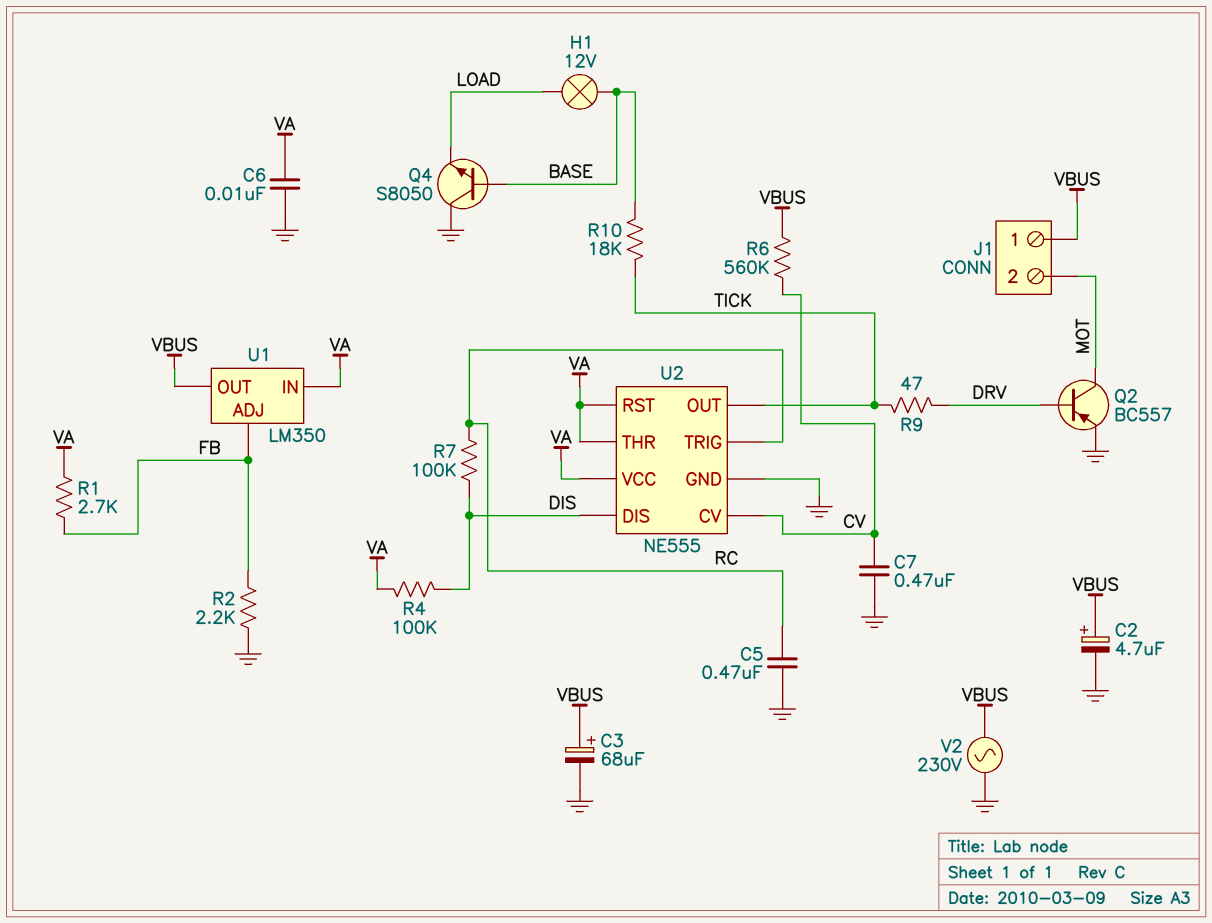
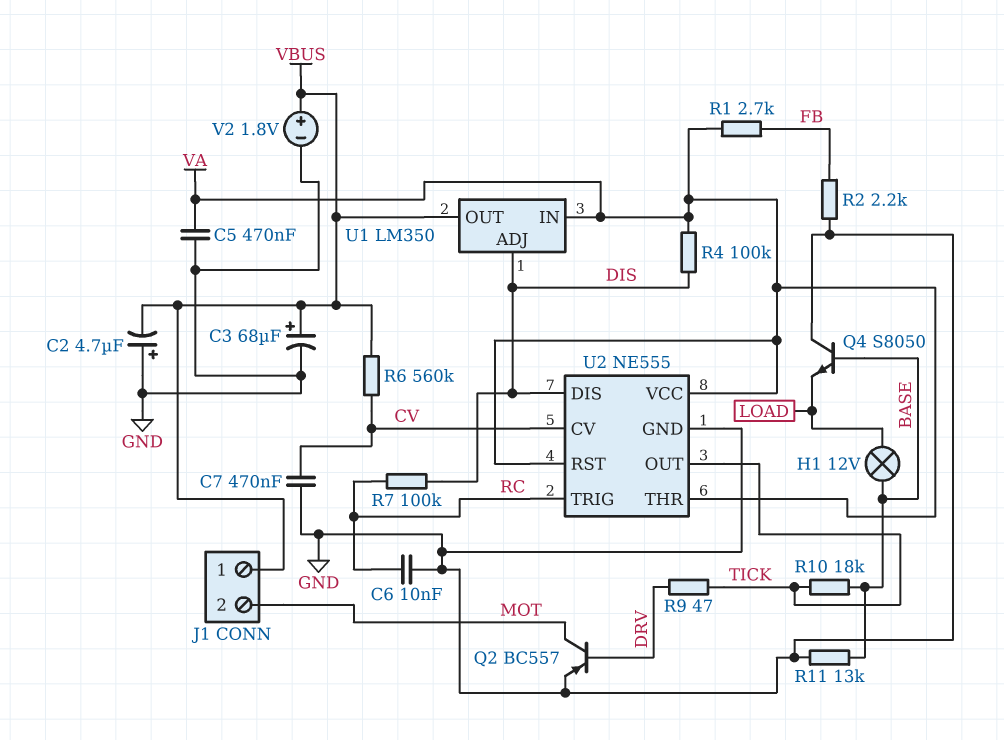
C2: 4.7uF (plus VBUS, minus GND) -> 4.7uF (plus GND, minus VBUS)
C5: 470nF (GND, RC) -> 470nF (GND, VA)
C6: 10nF (GND, VA) -> 10nF (GND, RC)
R11: none -> 13k (BASE, GND)
U1 pin ADJ: FB -> DIS
V2: AC 230V (GND, VBUS) -> 1.8V (plus VBUS, minus GND)

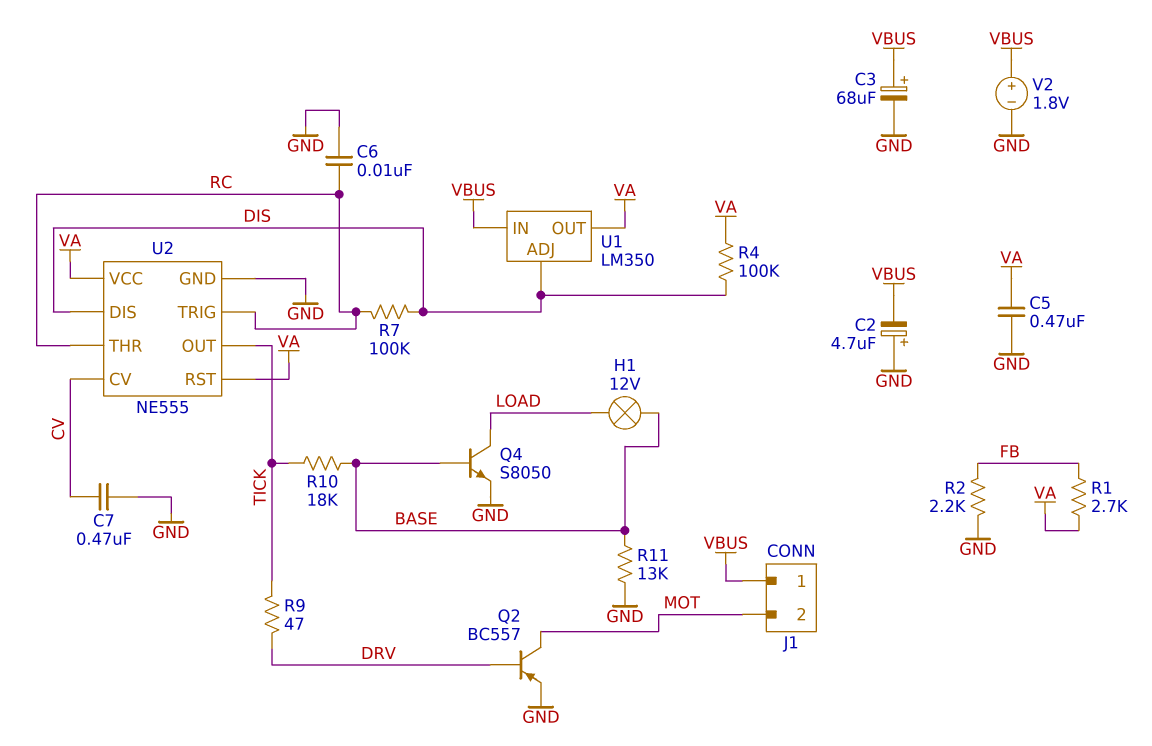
Q4: NPN S8050 (B BASE, C GND, E LOAD) -> NPN S8050 (B BASE, C LOAD, E GND)
R6: 560k (CV, VBUS) -> none
U1 pin IN: VA -> VBUS
U1 pin OUT: VBUS -> VA
U2 pin THR: VA -> RC

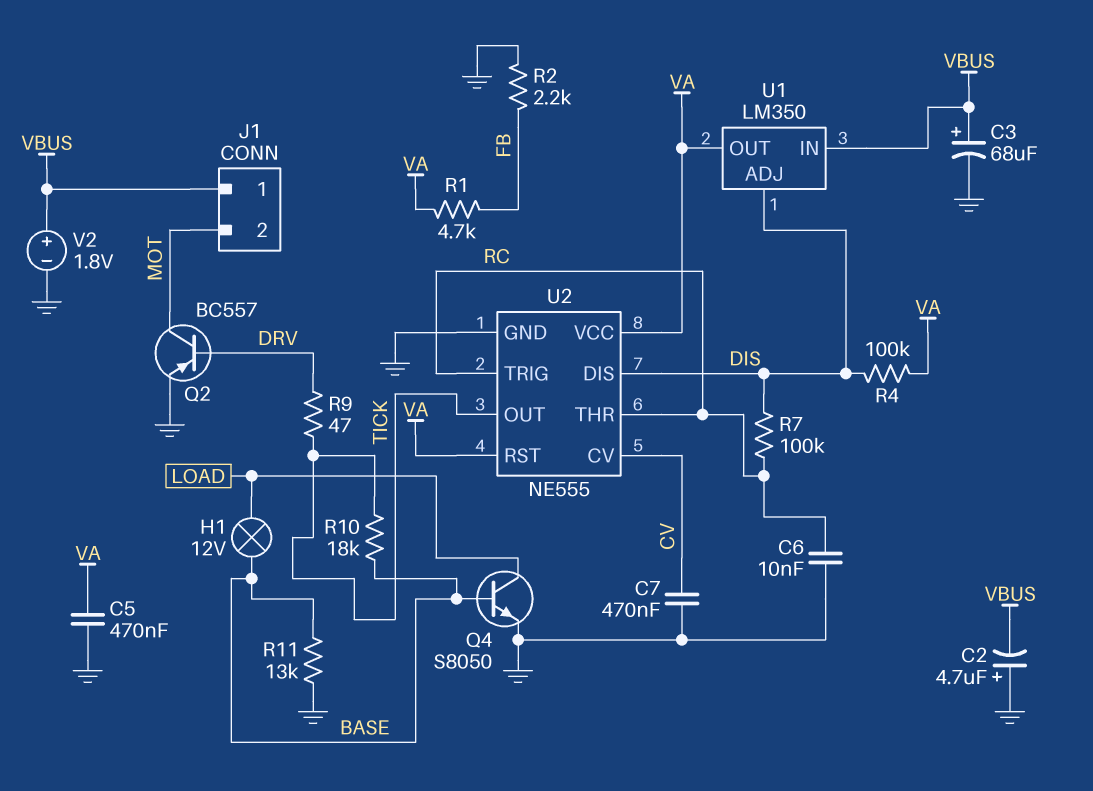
R1: 2.7k (FB, VA) -> 4.7k (FB, VA)

